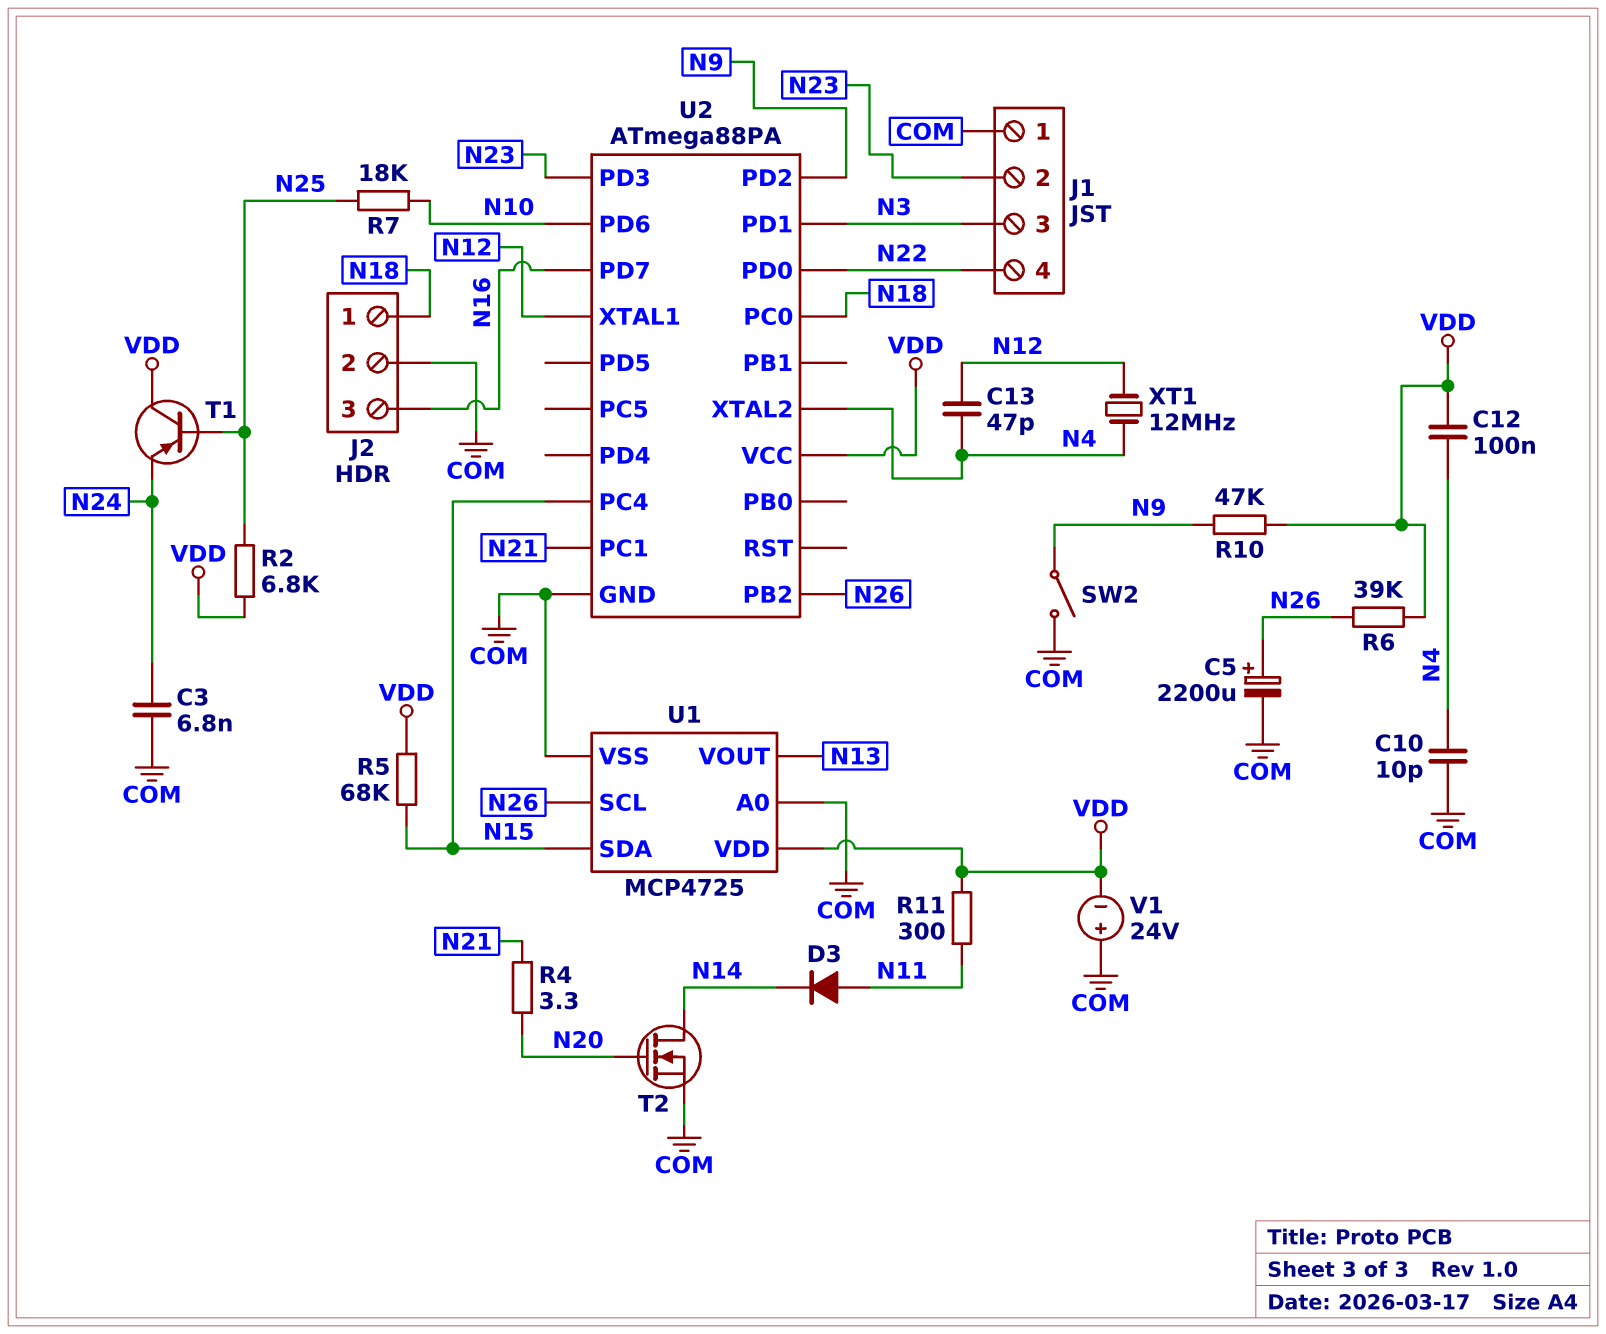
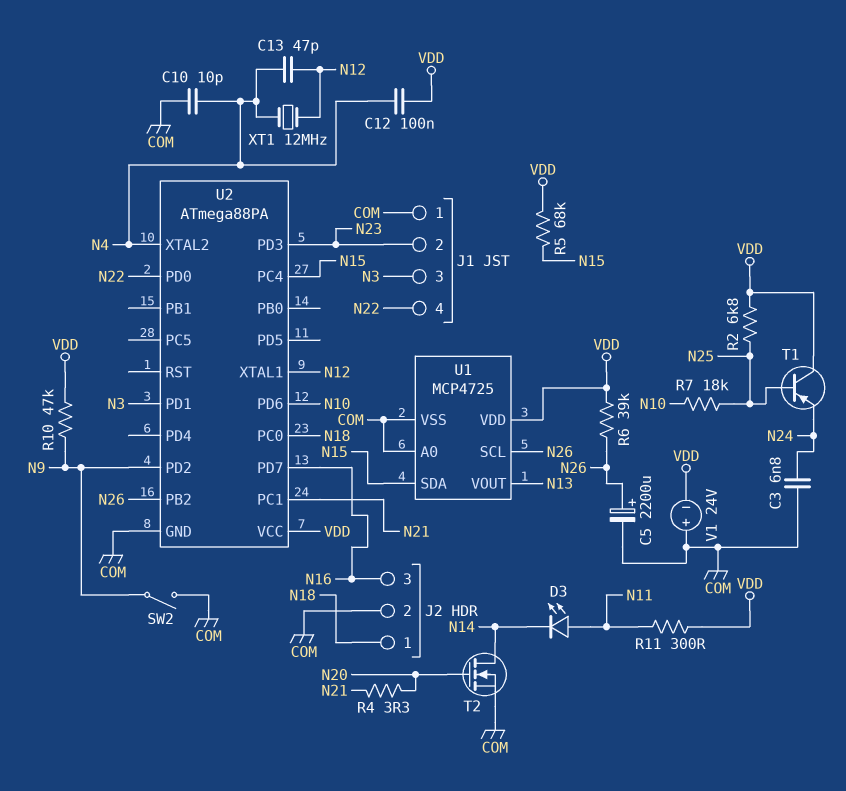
D3: diode (A N11, K N14) -> LED (A N11, K N14)

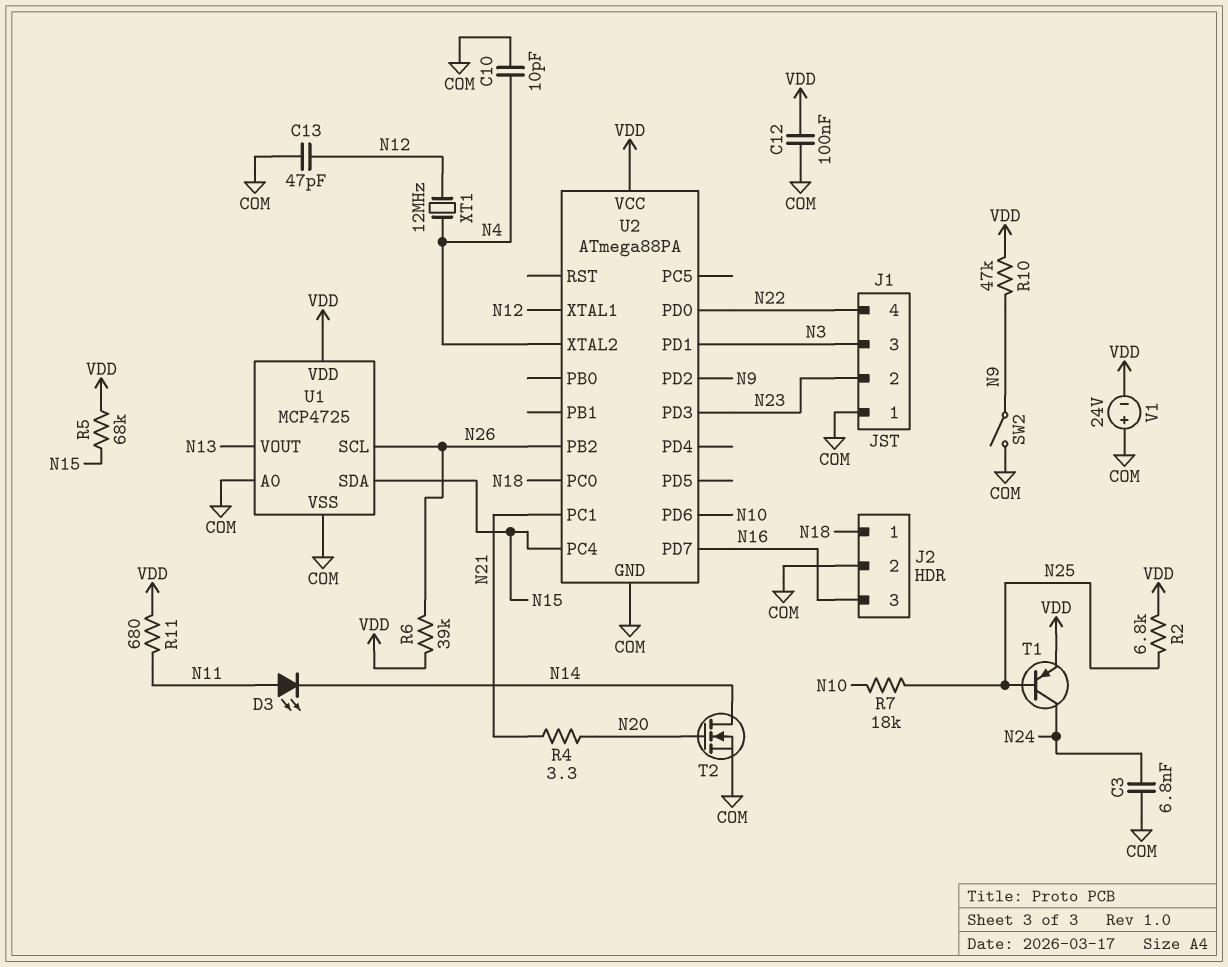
C5: 2200uF (plus N26, minus COM) -> none
C12: 100nF (N4, VDD) -> 100nF (COM, VDD)
C13: 47pF (N4, N12) -> 47pF (COM, N12)
R11: 300 (N11, VDD) -> 680 (N11, VDD)
T1: PNP (B N25, C VDD, E N24) -> PNP (B N25, C N24, E VDD)

